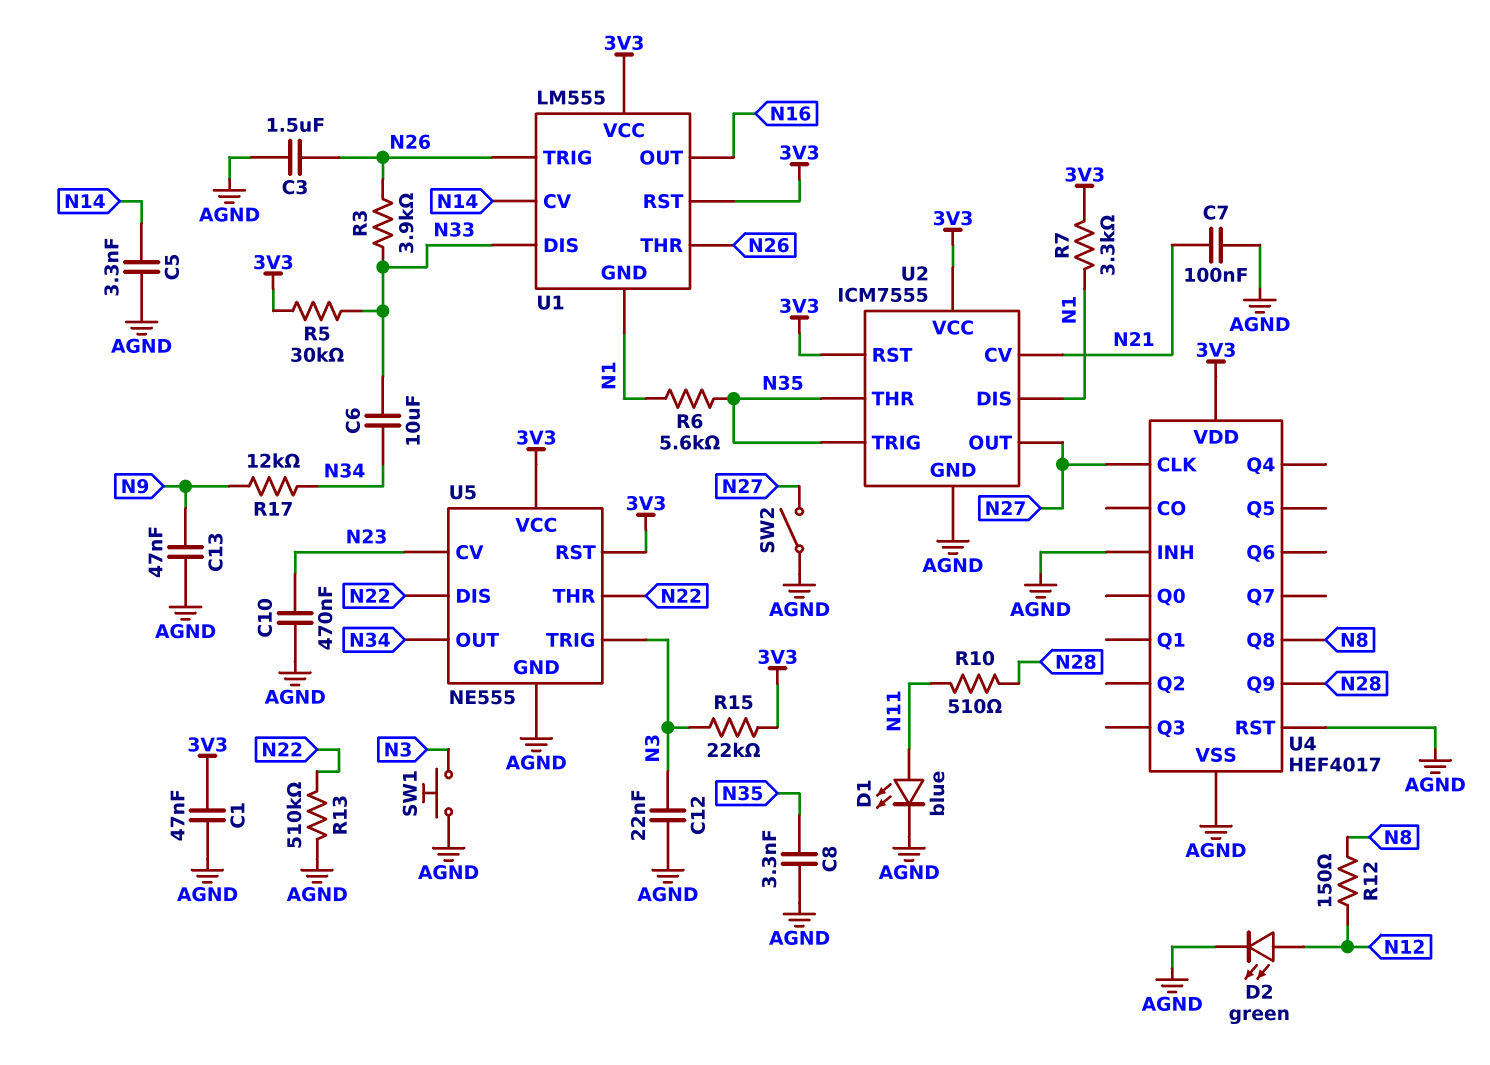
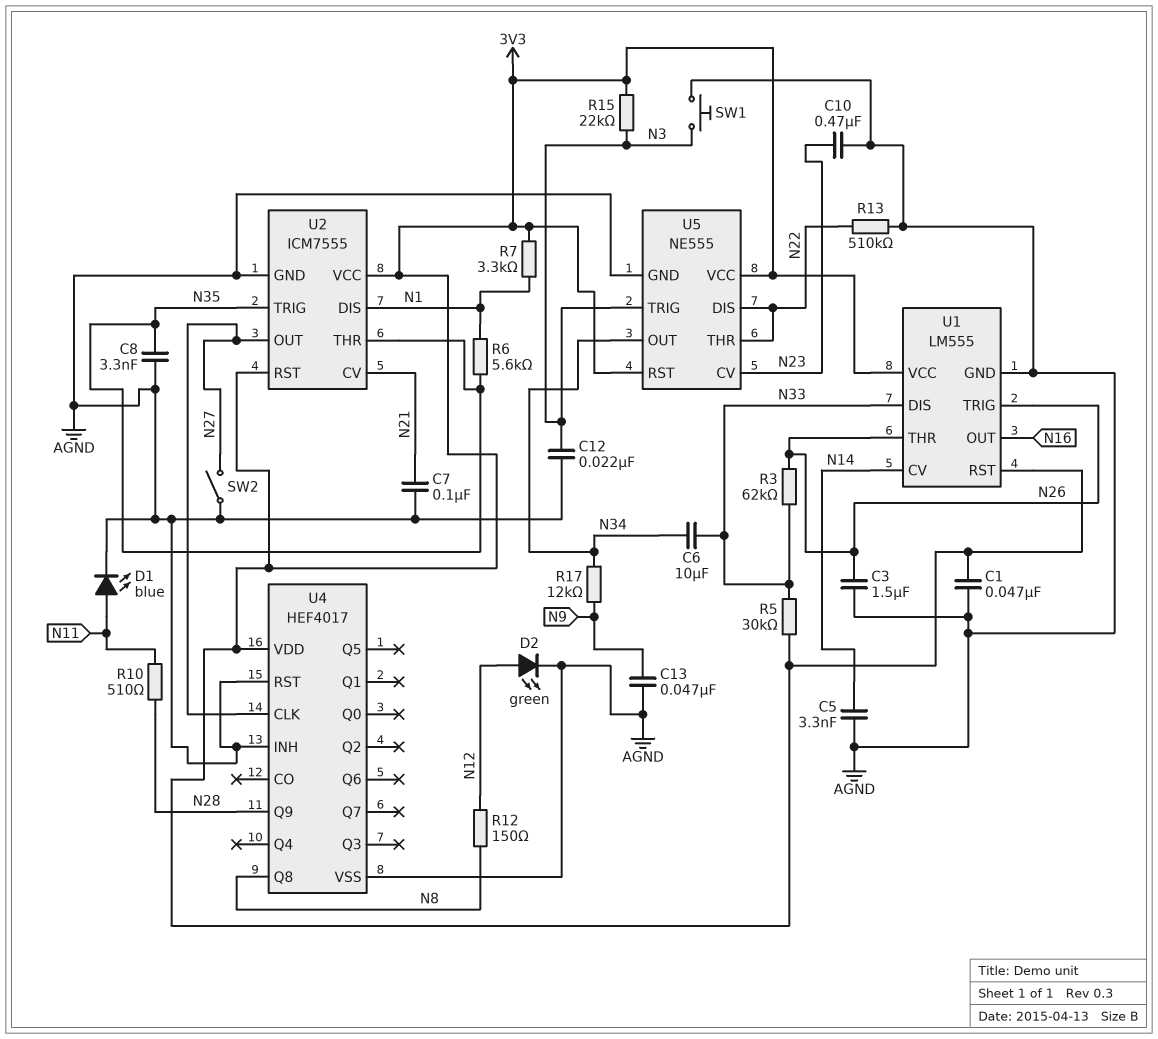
R3: 3.9k (N26, N33) -> 62k (N26, N33)
U1 pin GND: N1 -> AGND

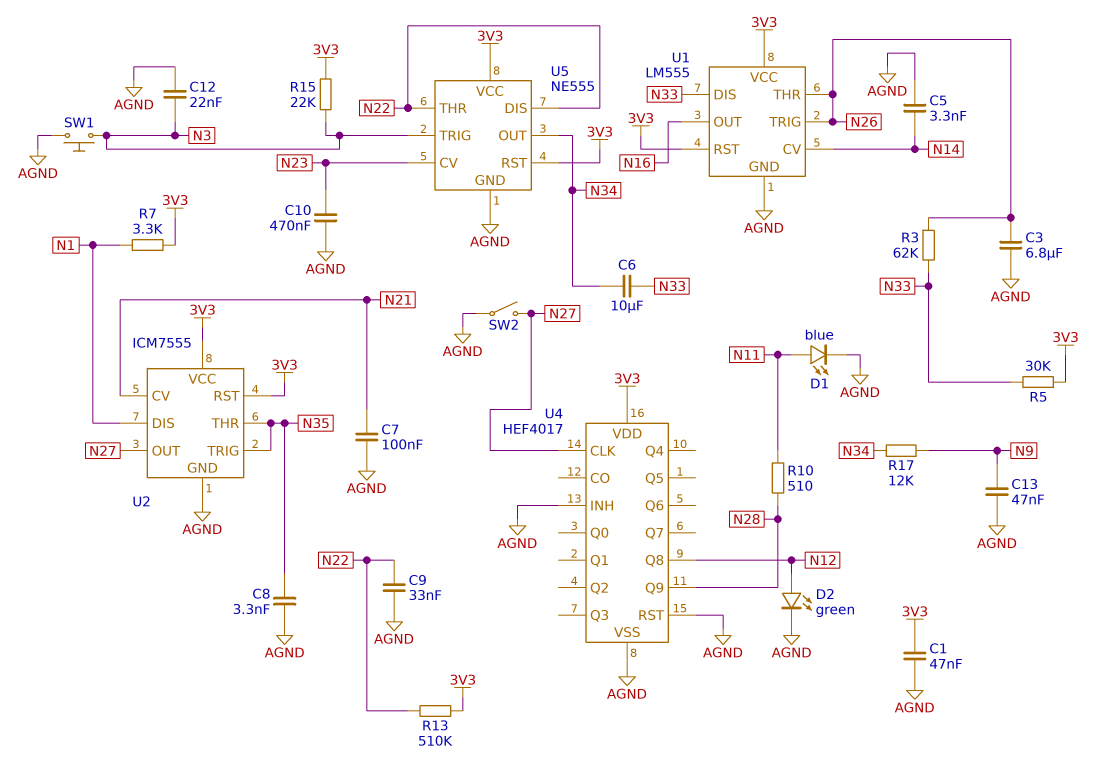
C3: 1.5uF (AGND, N26) -> 6.8uF (AGND, N26)
C9: none -> 33nF (AGND, N22)
R6: 5.6k (N1, N35) -> none
R12: 150 (N8, N12) -> none
R13: 510k (AGND, N22) -> 510k (3V3, N22)
U4 pin Q8: N8 -> N12

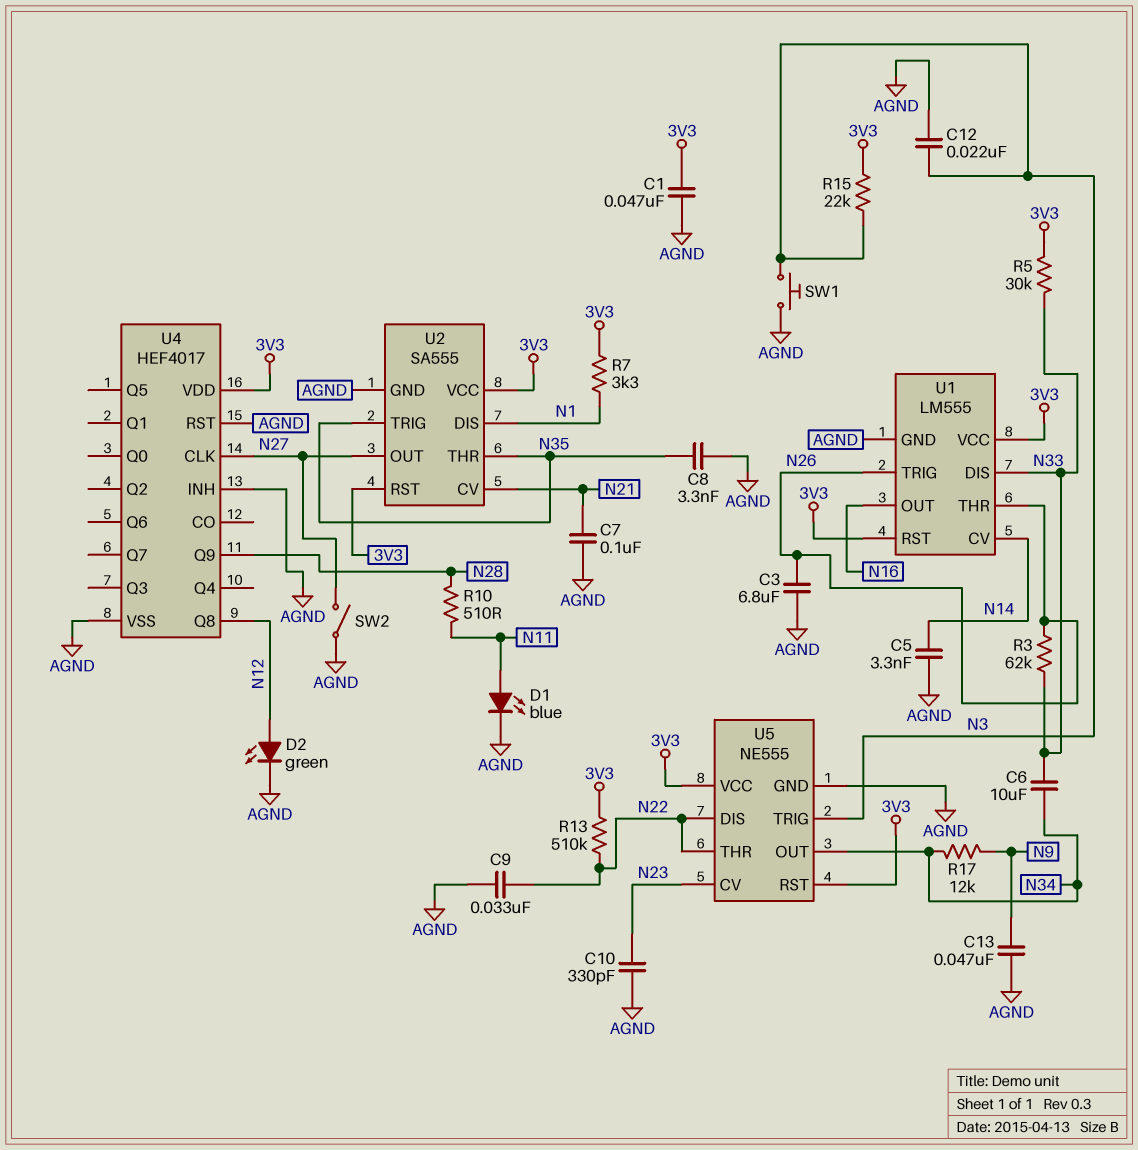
C10: 470nF (AGND, N23) -> 330pF (AGND, N23)
U2: ICM7555 -> SA555

